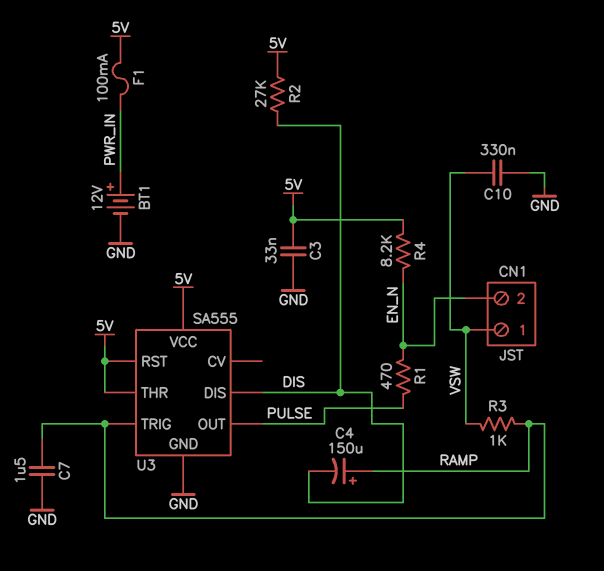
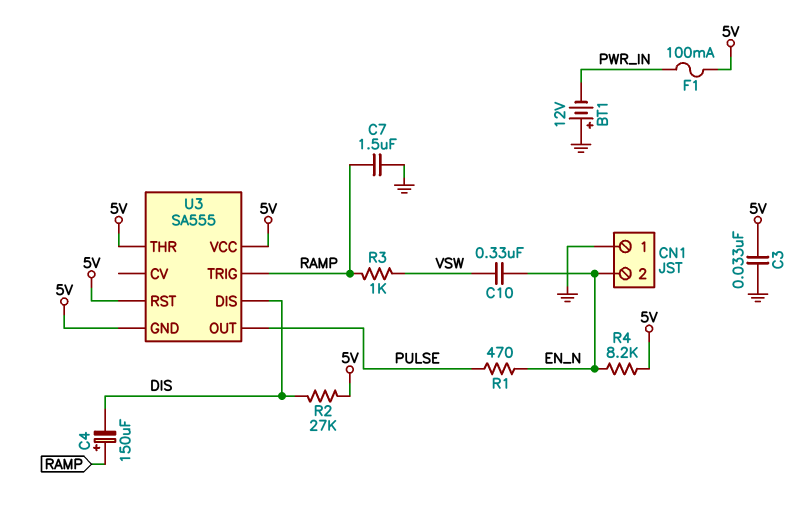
BT1: 12V (plus PWR_IN, minus GND) -> 12V (plus GND, minus PWR_IN)
C10: 330nF (GND, VSW) -> 330nF (EN_N, VSW)
CN1 pin 1: VSW -> GND
U3 pin GND: GND -> 5V

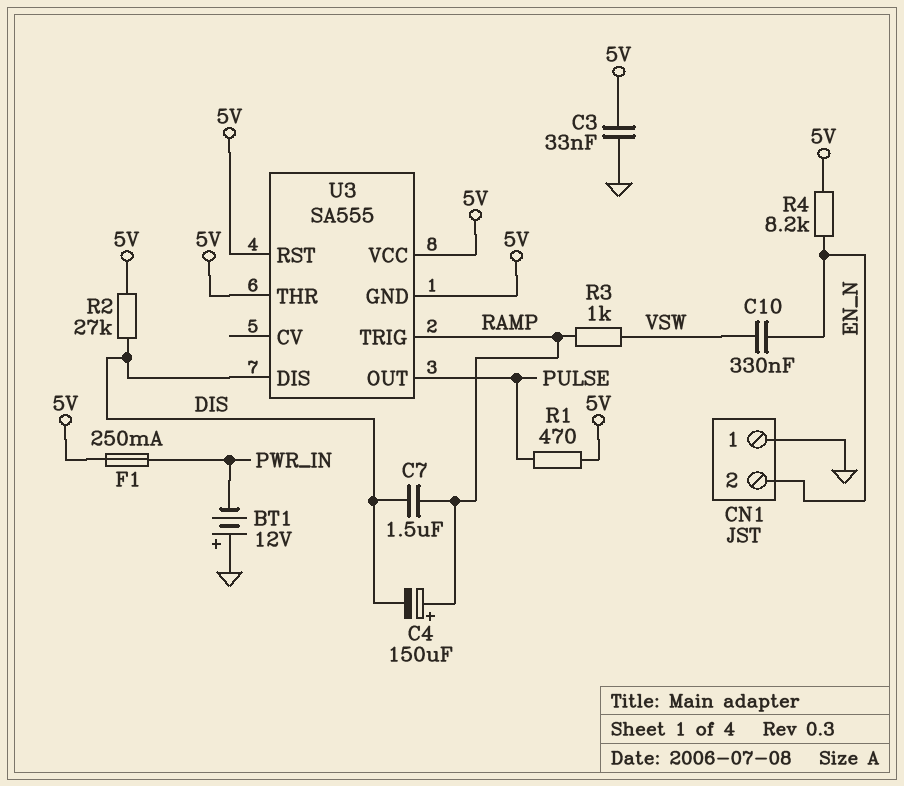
C7: 1.5uF (GND, RAMP) -> 1.5uF (DIS, RAMP)
F1: 100mA (5V, PWR_IN) -> 250mA (5V, PWR_IN)
R1: 470 (EN_N, PULSE) -> 470 (5V, PULSE)

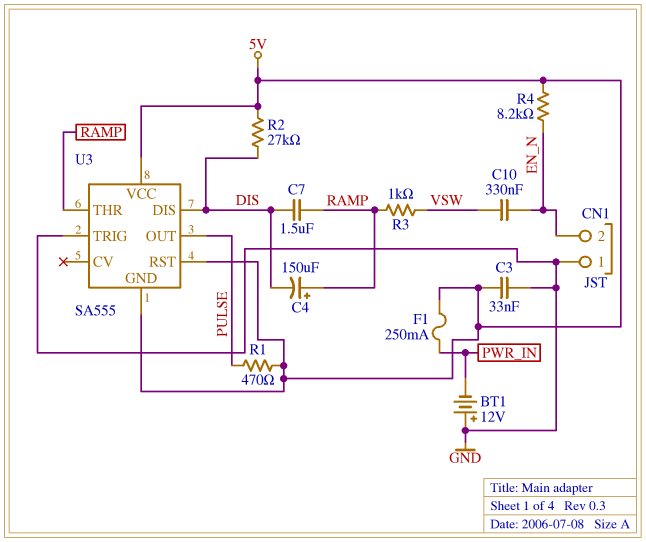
U3 pin THR: 5V -> RAMP
U3 pin TRIG: RAMP -> GND

